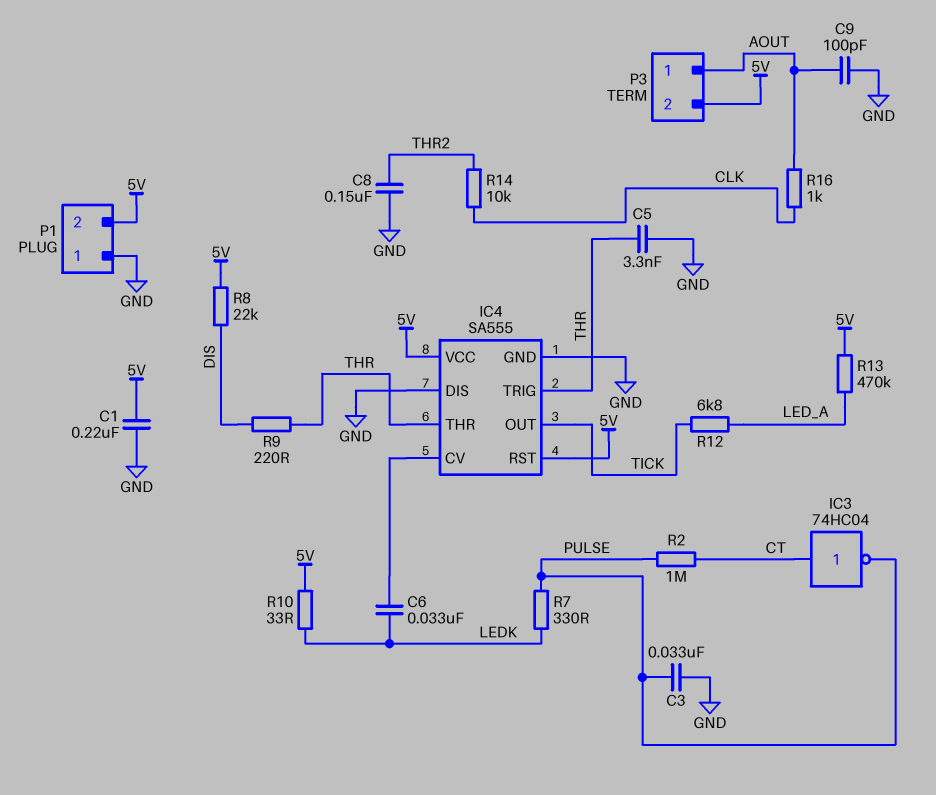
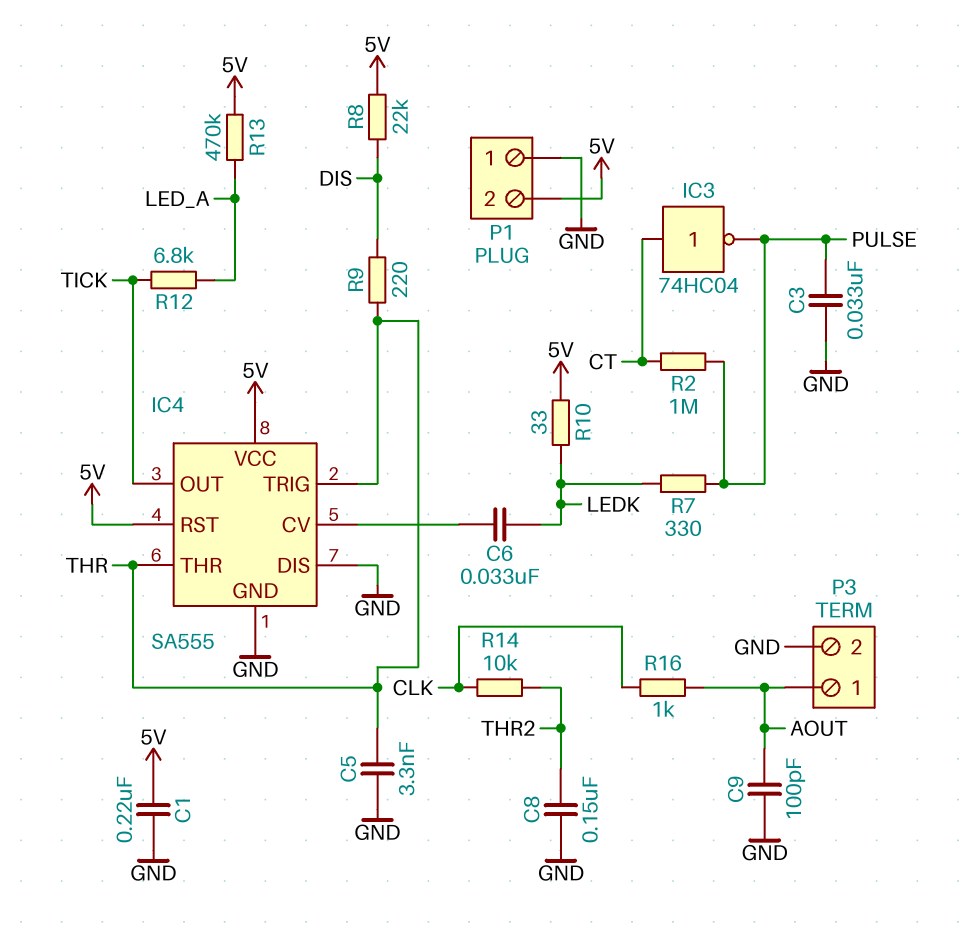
P3 pin 2: 5V -> GND

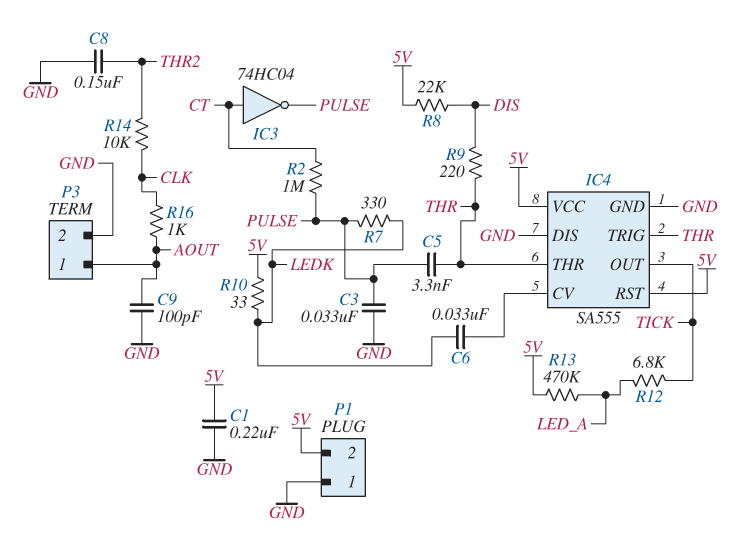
C5: 3.3nF (GND, THR) -> 3.3nF (PULSE, THR)

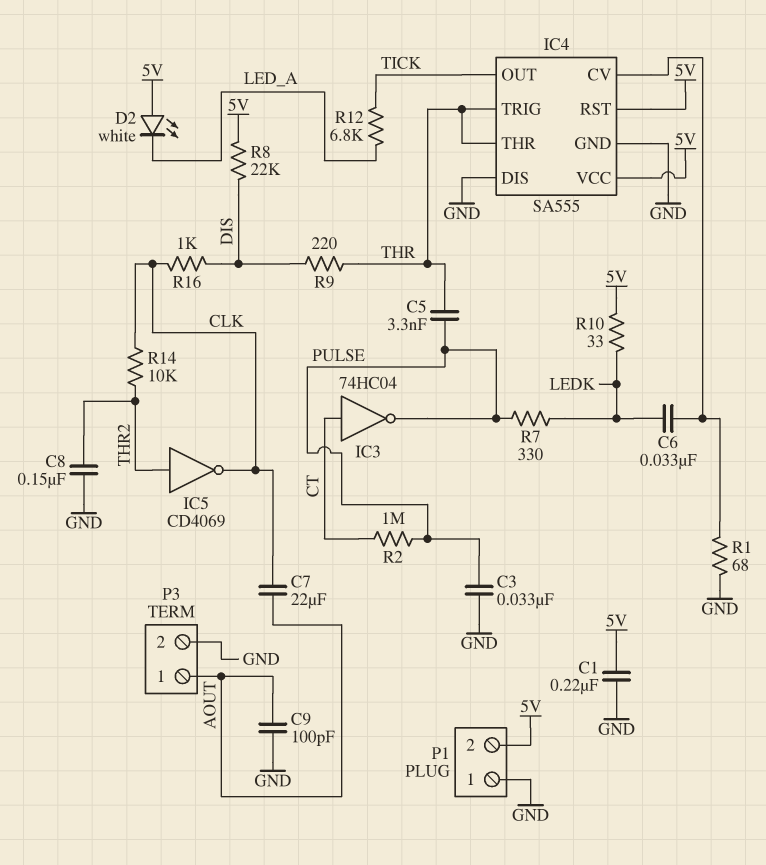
C7: none -> 22uF (AOUT, CLK)
D2: none -> LED white (A 5V, K LED_A)
IC5: none -> NOT CD4069 (in THR2, out CLK)
R1: none -> 68 (GND, IC4/CV)
R13: 470k (5V, LED_A) -> none
R16: 1k (AOUT, CLK) -> 1k (CLK, DIS)

